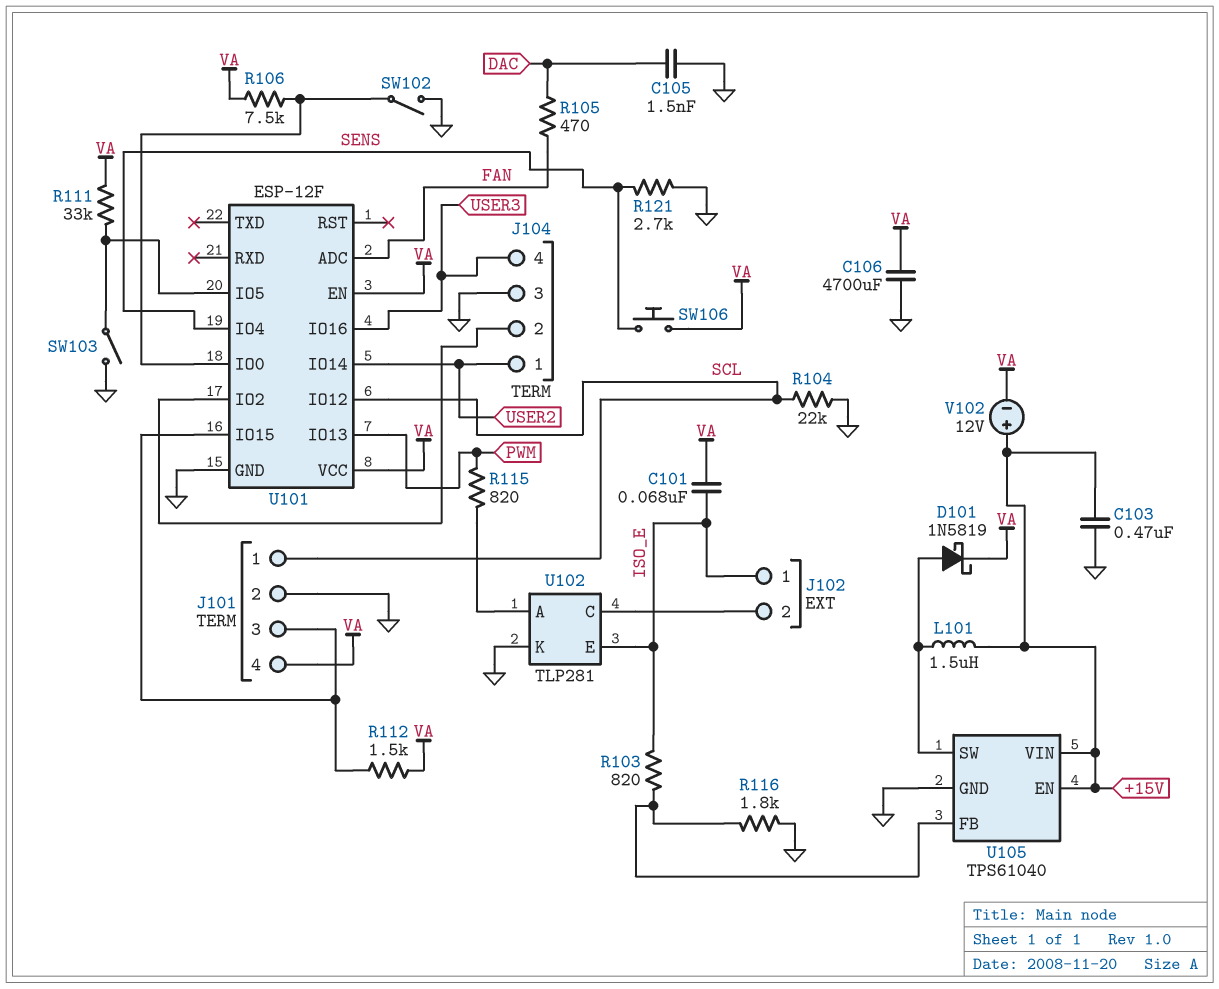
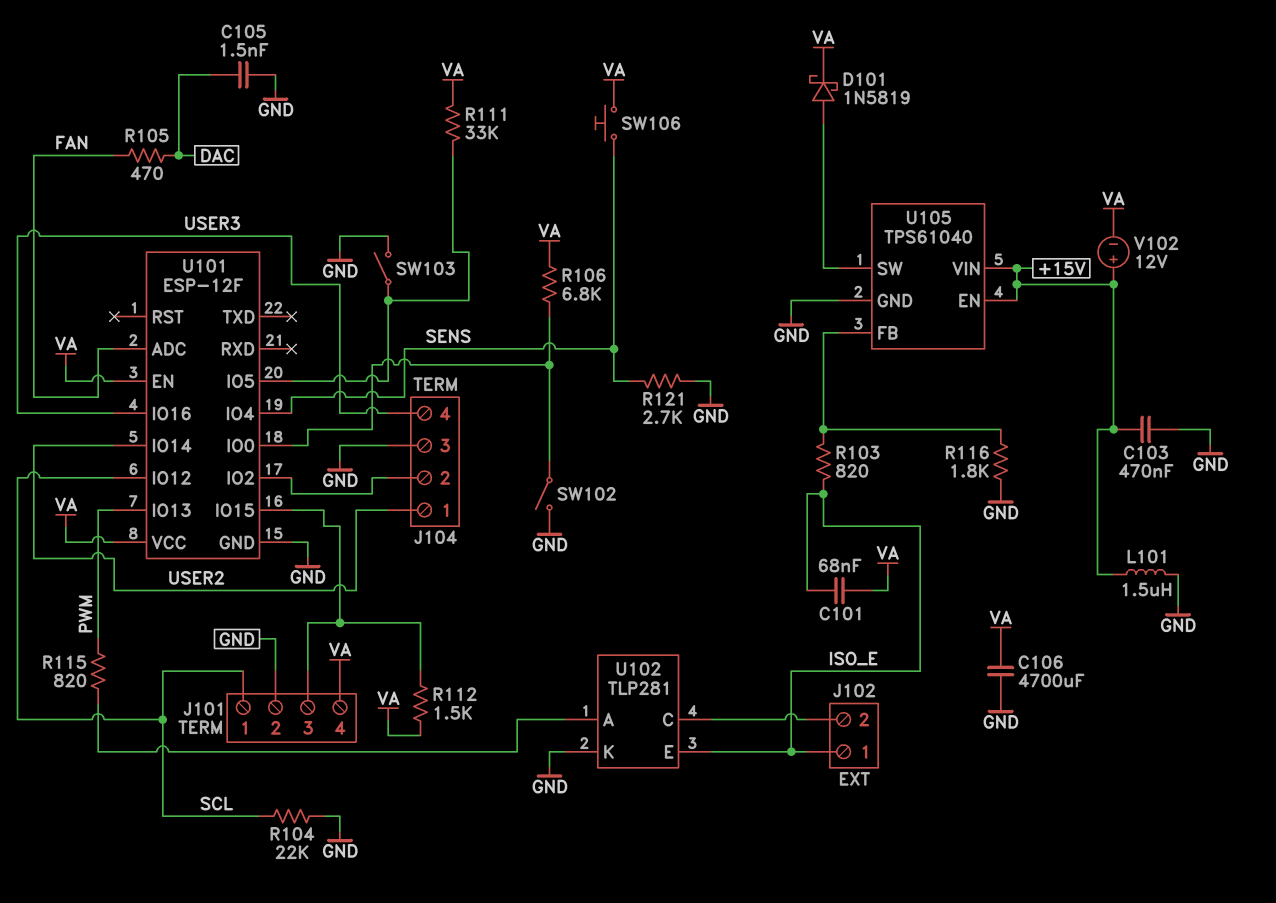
L101: 1.5uH (+15V, U105/SW) -> 1.5uH (+15V, GND)
R106: 7.5k (U101/IO0, VA) -> 6.8k (U101/IO0, VA)

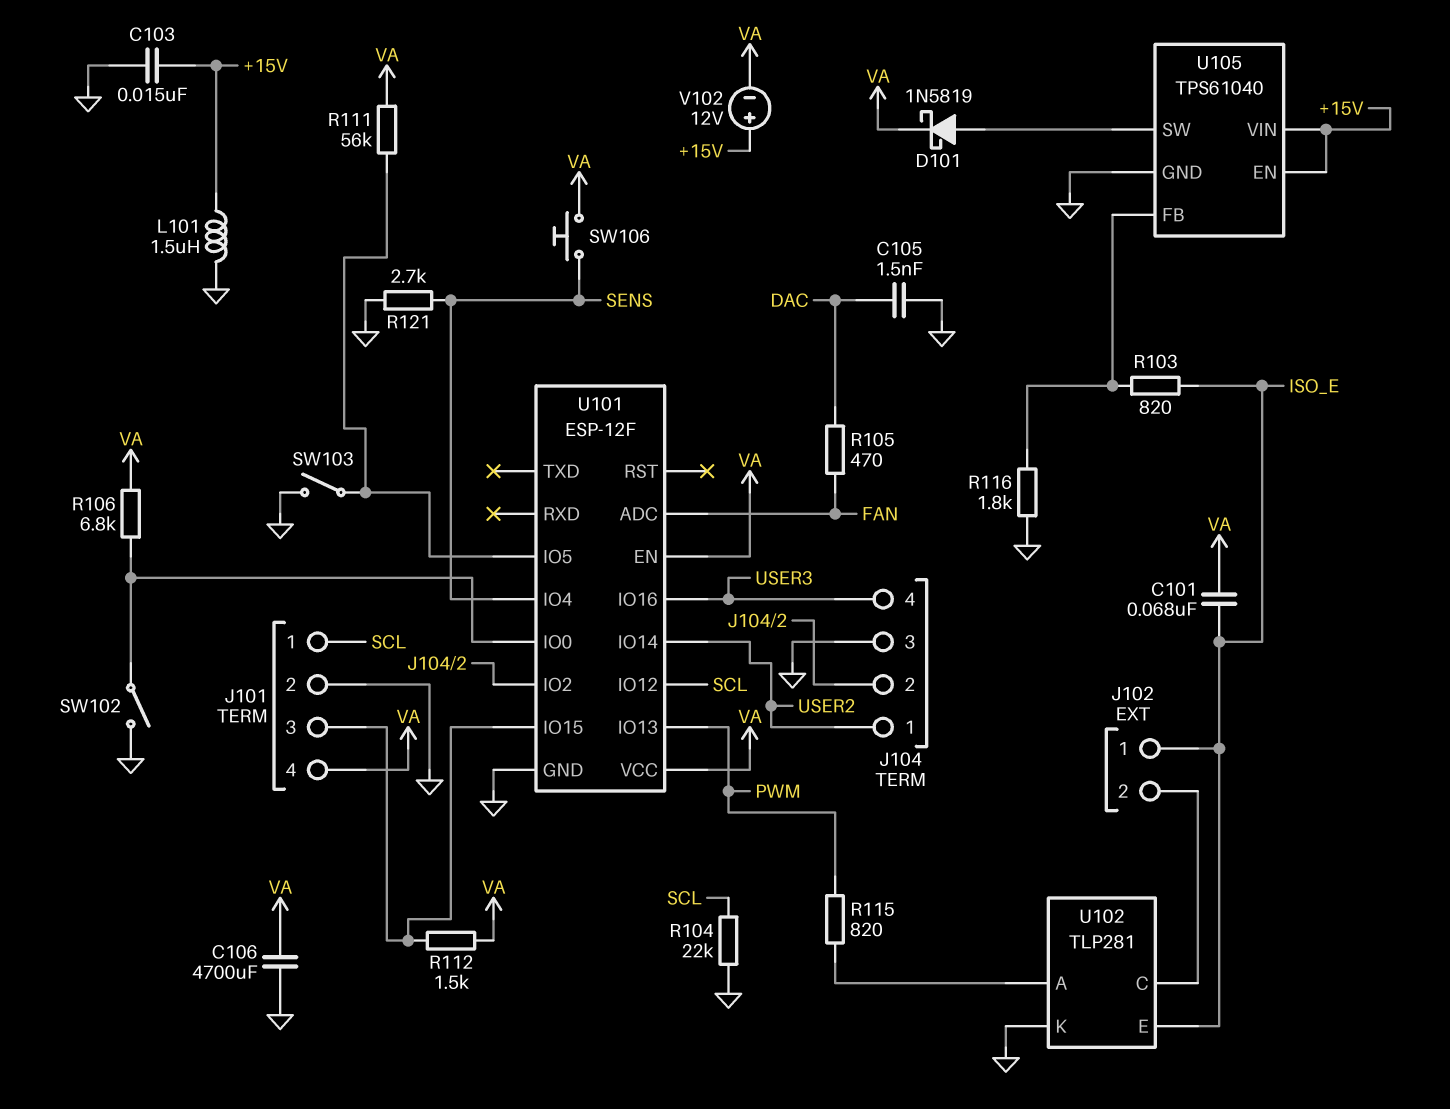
C103: 470nF (+15V, GND) -> 15nF (+15V, GND)
R111: 33k (U101/IO5, VA) -> 56k (U101/IO5, VA)

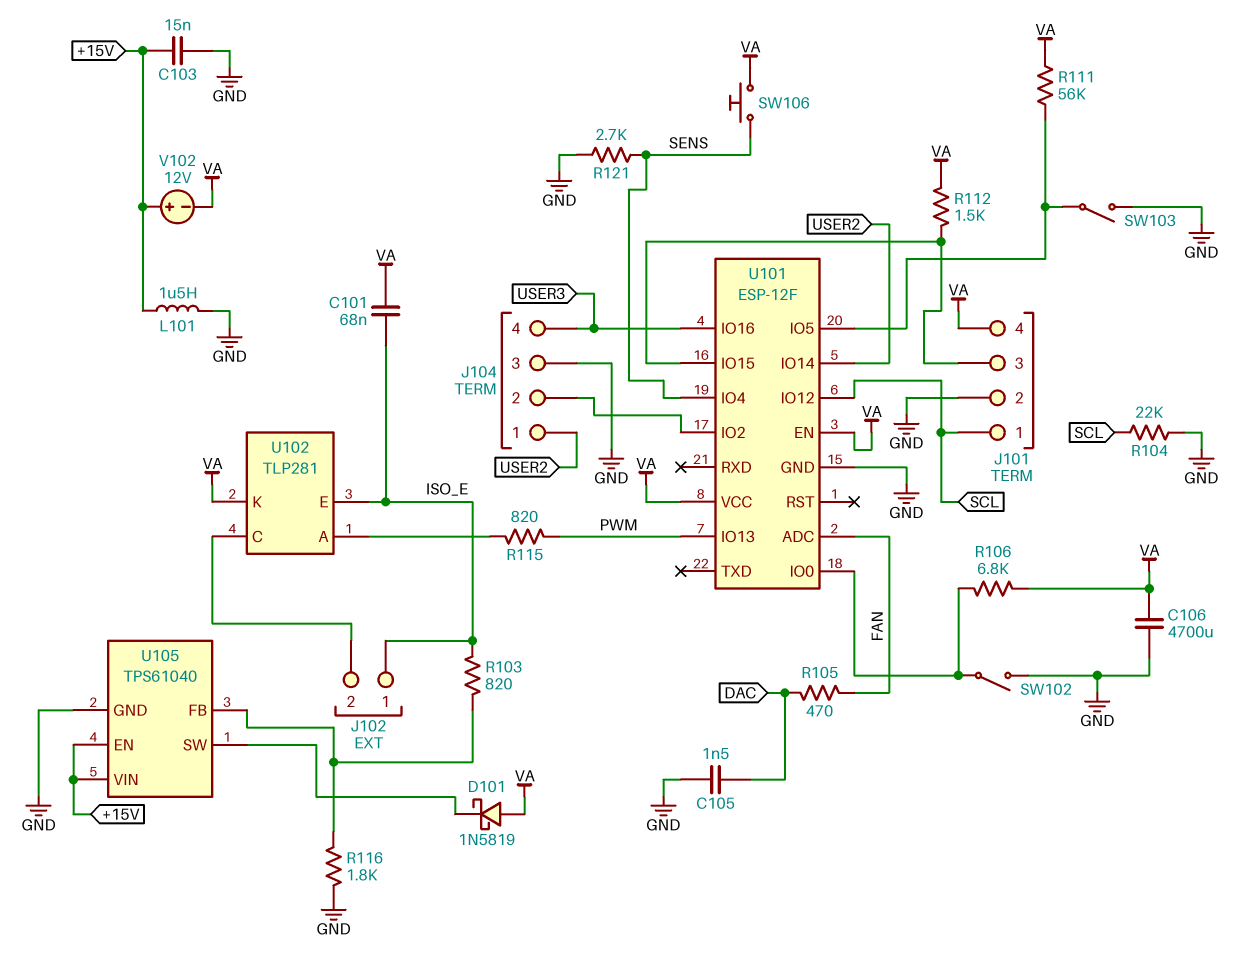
D101: schottky 1N5819 (A U105/SW, K VA) -> schottky 1N5819 (A VA, K U105/SW)
U102 pin K: GND -> VA

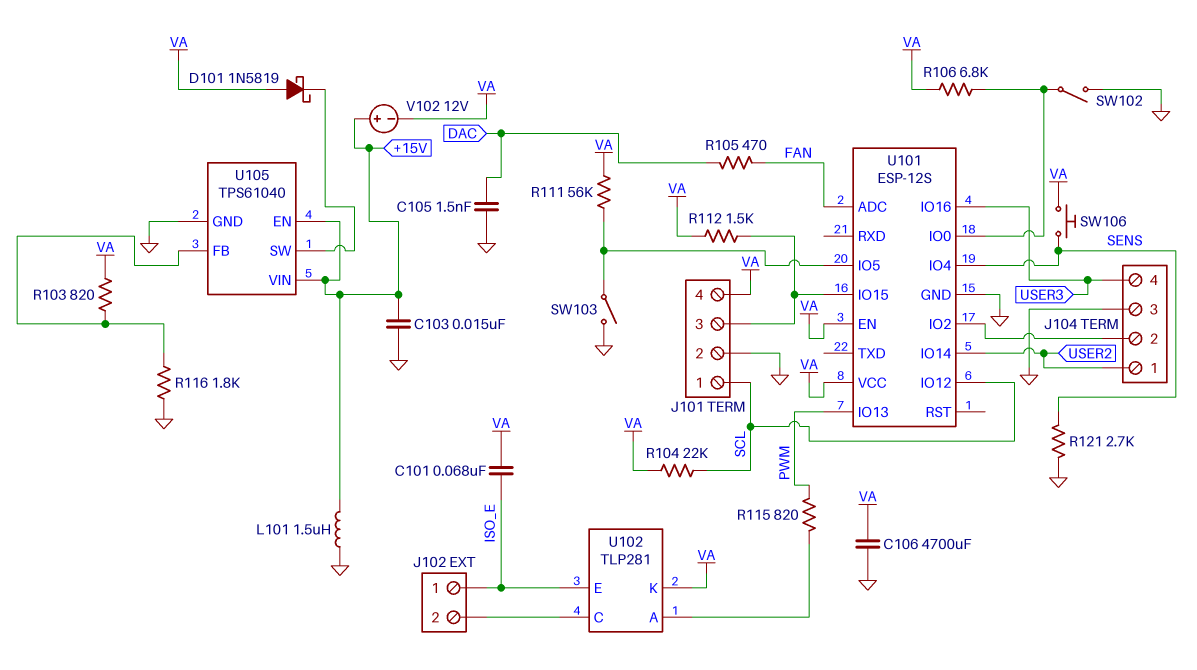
R103: 820 (ISO_E, U105/FB) -> 820 (U105/FB, VA)
R104: 22k (GND, SCL) -> 22k (SCL, VA)
U101: ESP-12F -> ESP-12S

